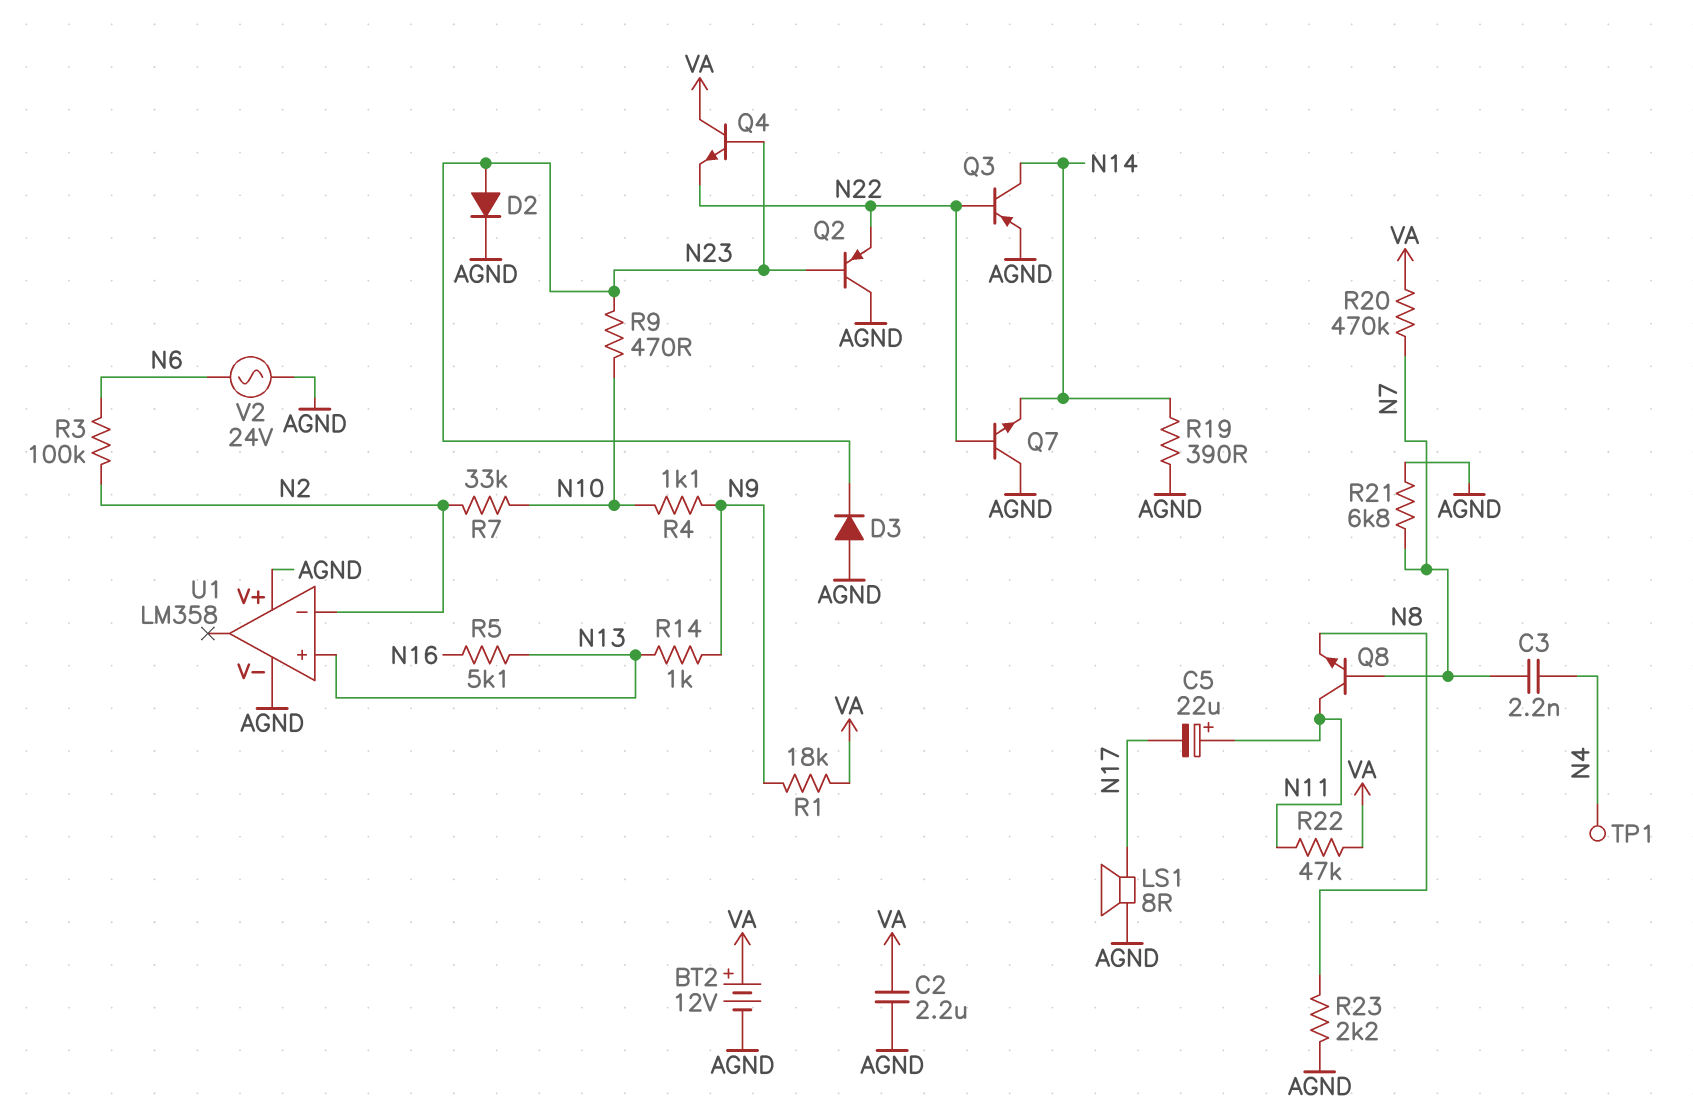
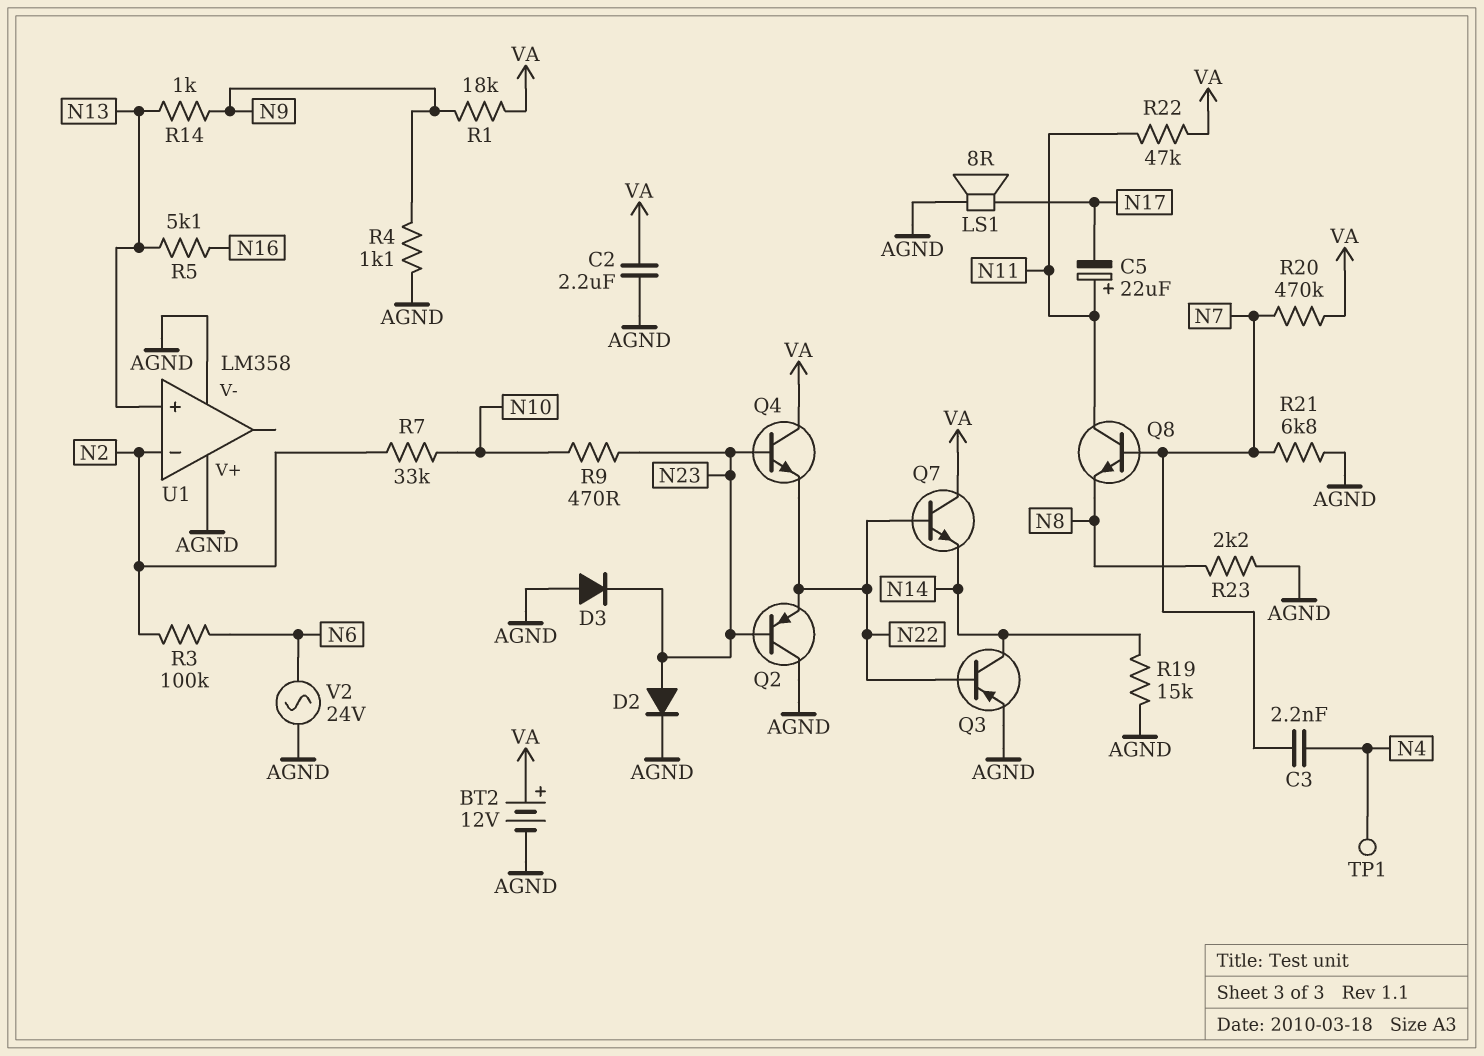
Q7: NPN (B N22, C AGND, E N14) -> NPN (B N22, C VA, E N14)
R4: 1.1k (N9, N10) -> 1.1k (AGND, N9)
R19: 390 (AGND, N14) -> 15k (AGND, N14)

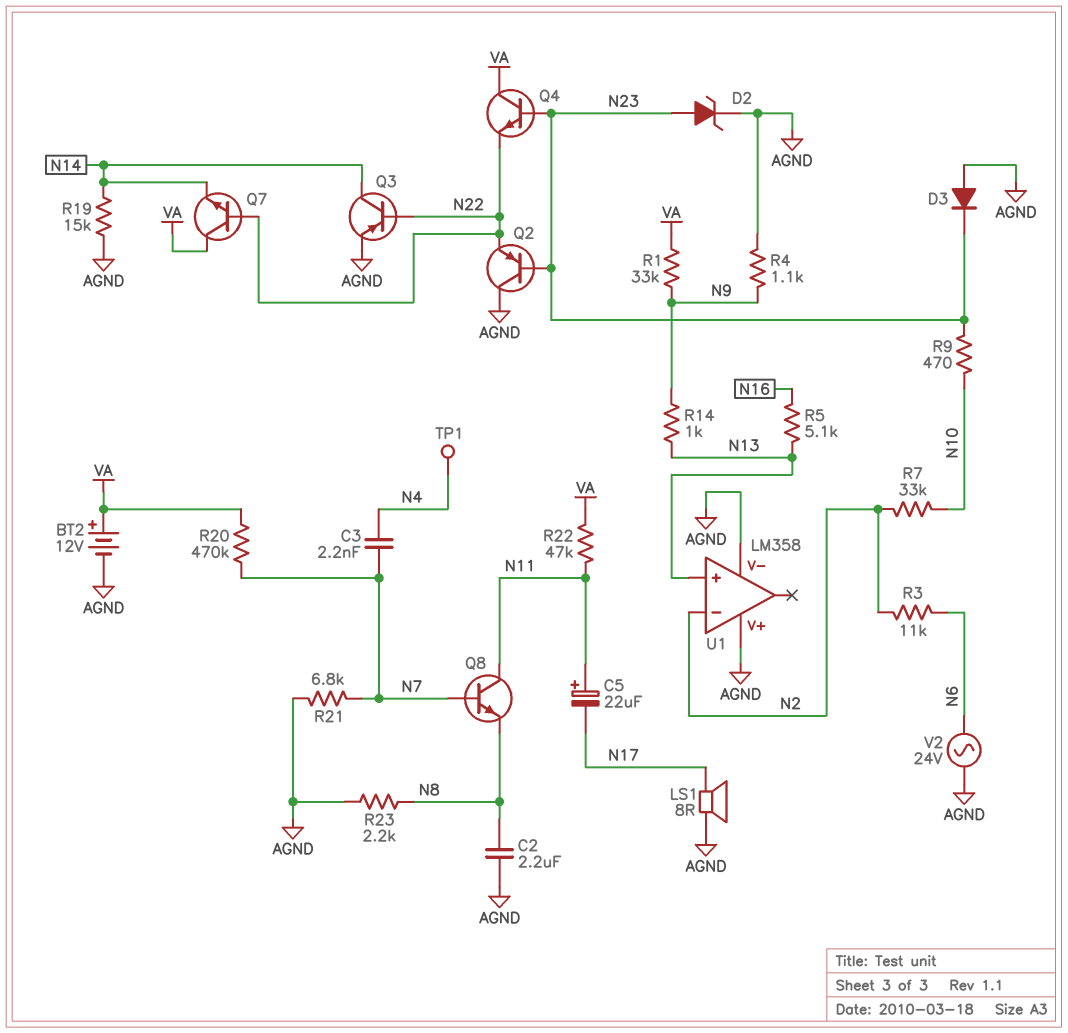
C2: 2.2uF (AGND, VA) -> 2.2uF (AGND, N8)
D2: diode (A N23, K AGND) -> zener (A N23, K AGND)
R1: 18k (N9, VA) -> 33k (N9, VA)
R3: 100k (N2, N6) -> 11k (N2, N6)

